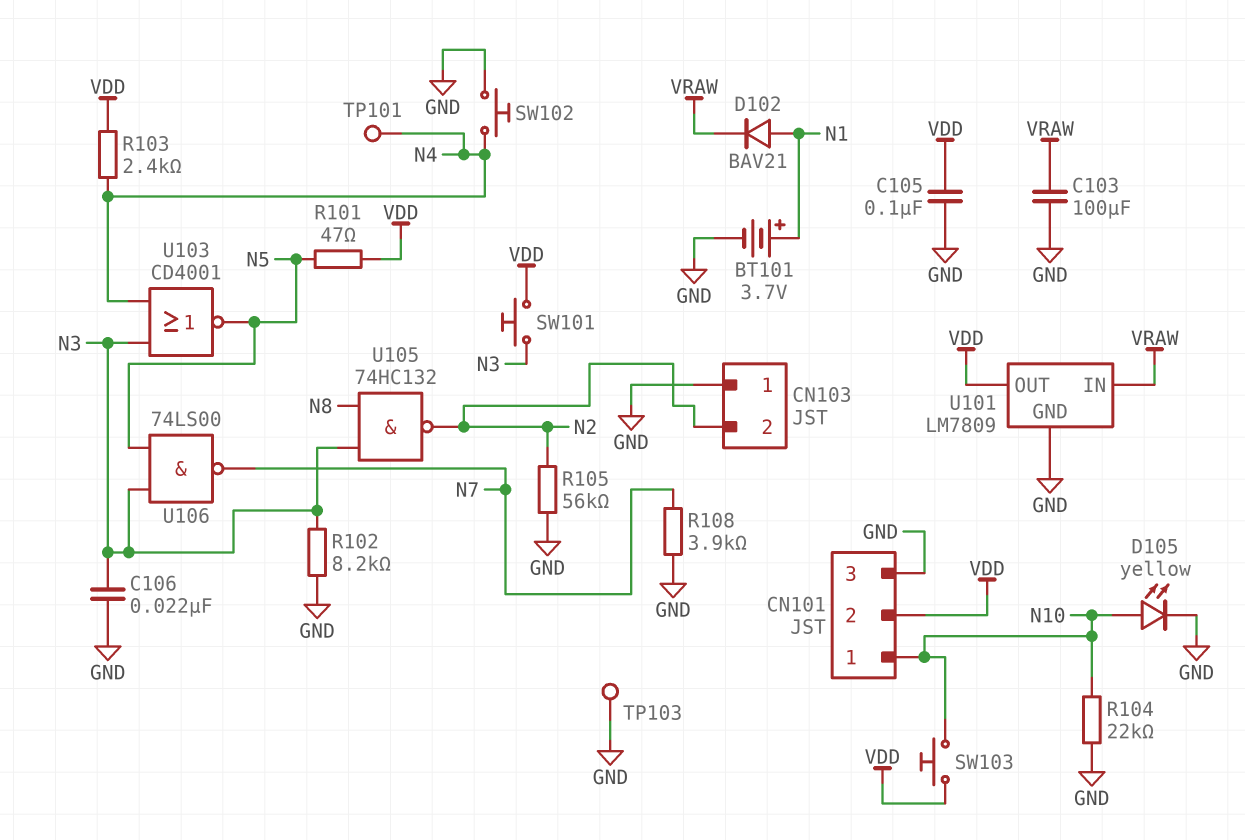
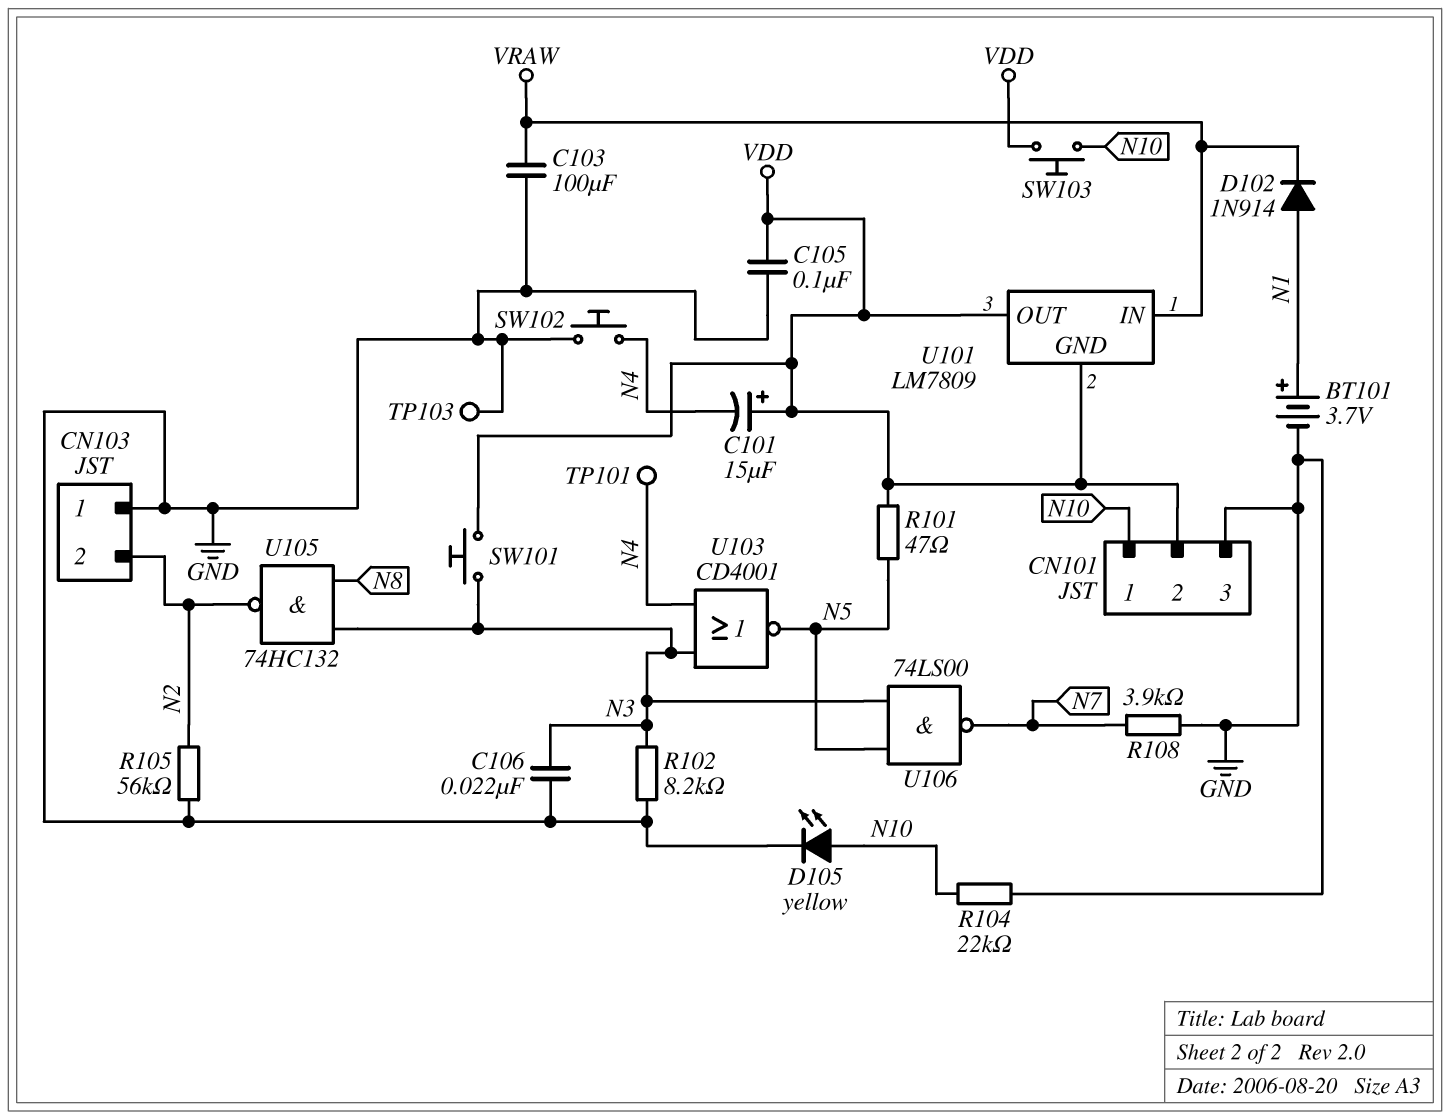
C101: none -> 15uF (plus VDD, minus N4)
D102: diode BAV21 (A N1, K VRAW) -> diode 1N914 (A N1, K VRAW)
R103: 2.4k (N4, VDD) -> none
U101 pin GND: GND -> VDD

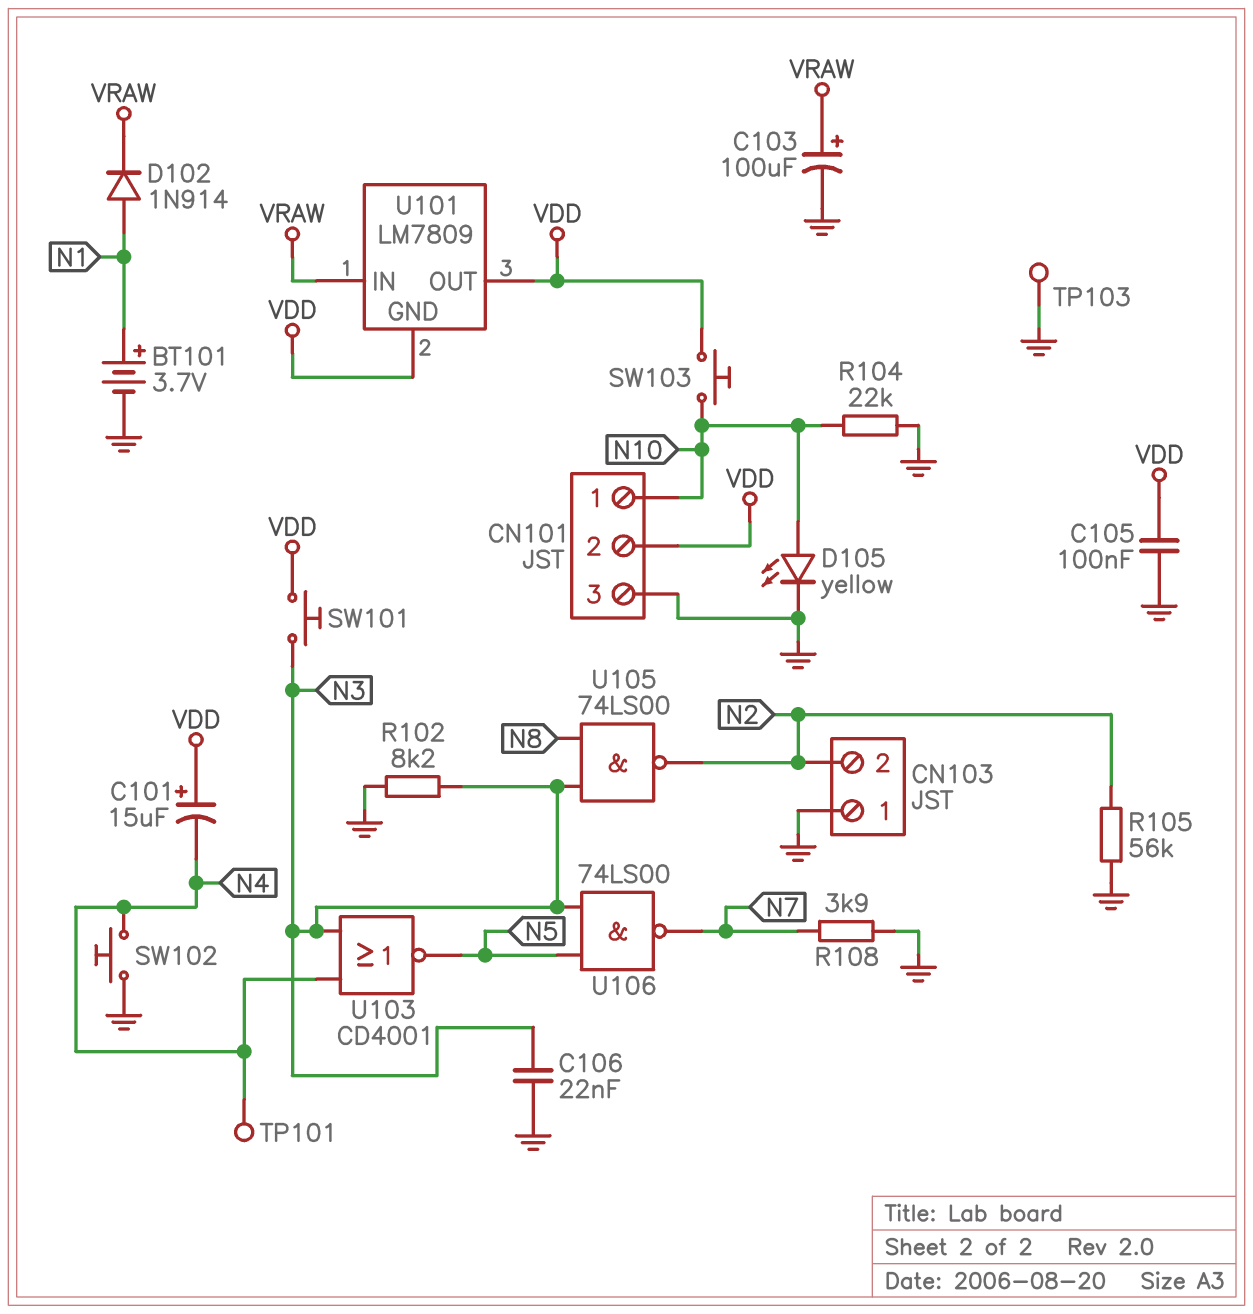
C103: 100uF (GND, VRAW) -> 100uF (plus VRAW, minus GND)
R101: 47 (N5, VDD) -> none
U105: NAND 74HC132 (in N3, in N8, out N2) -> NAND 74LS00 (in N3, in N8, out N2)

